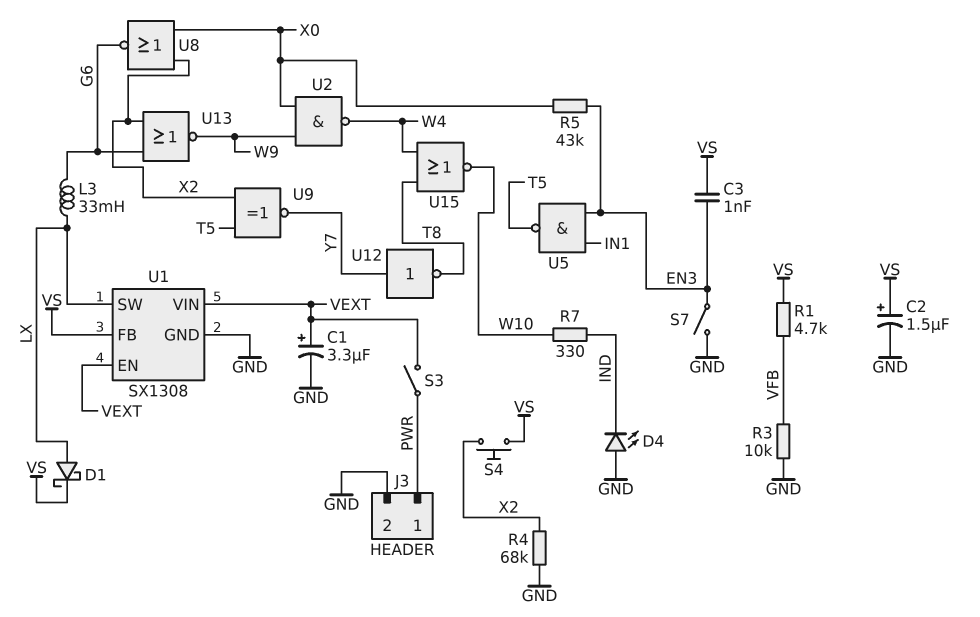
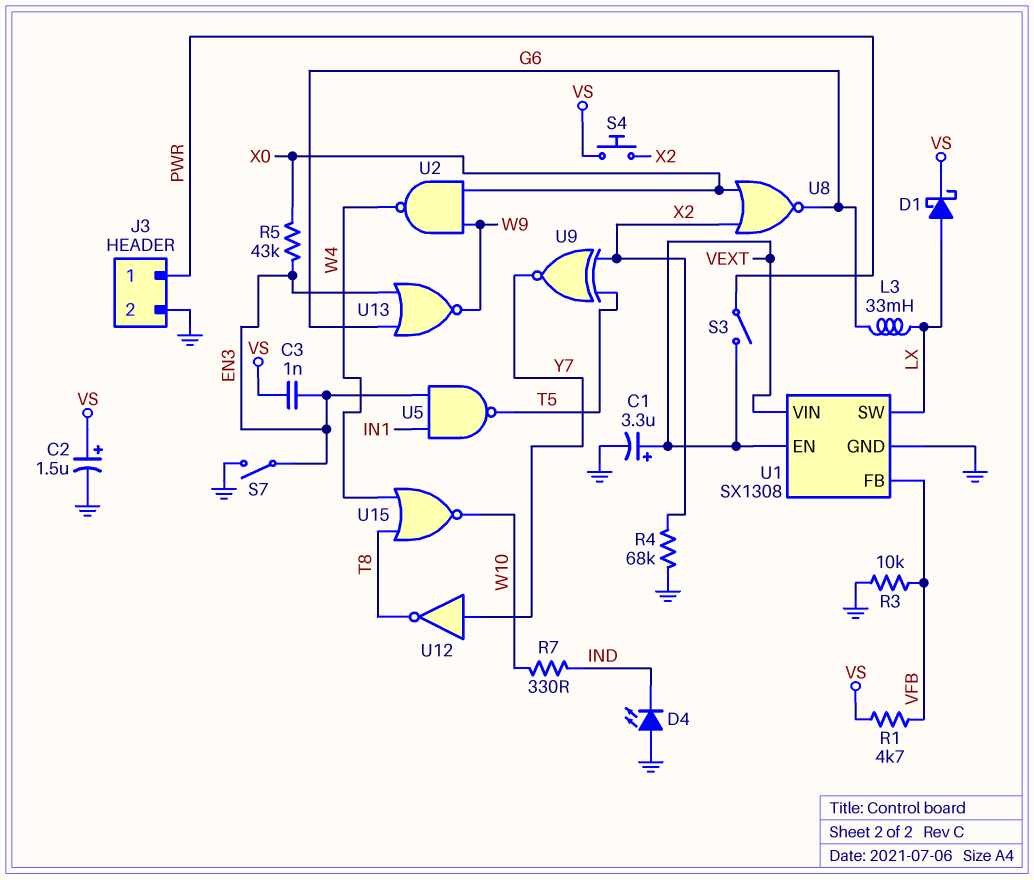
U1 pin FB: VS -> VFB
U13: NOR (in G6, in X2, out W9) -> NOR (in EN3, in G6, out W9)

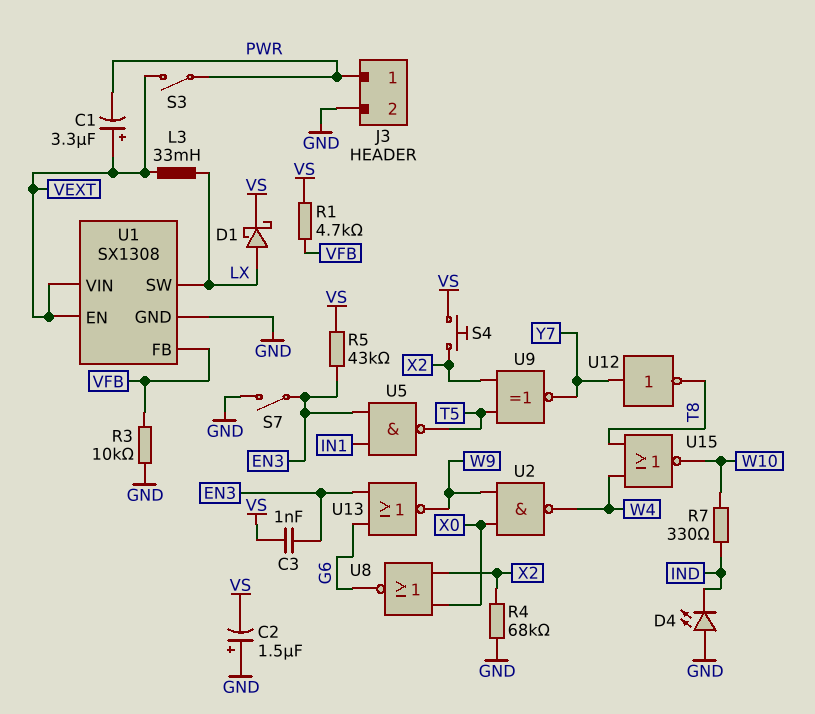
C1: 3.3uF (plus VEXT, minus GND) -> 3.3uF (plus VEXT, minus PWR)
C2: 1.5uF (plus VS, minus GND) -> 1.5uF (plus GND, minus VS)
L3: 33mH (G6, LX) -> 33mH (LX, VEXT)
R5: 43k (EN3, X0) -> 43k (EN3, VS)

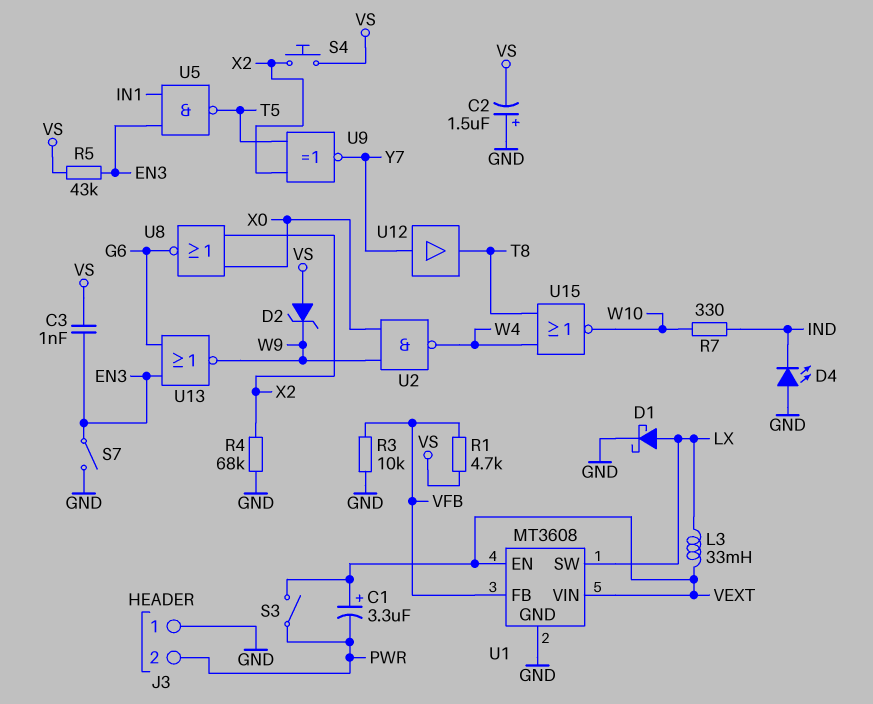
D1: schottky (A LX, K VS) -> schottky (A LX, K GND)
D2: none -> zener (A VS, K W9)
J3 pin 1: PWR -> GND
J3 pin 2: GND -> PWR
U1: SX1308 -> MT3608
U12: NOT (in Y7, out T8) -> buffer (in Y7, out T8)

